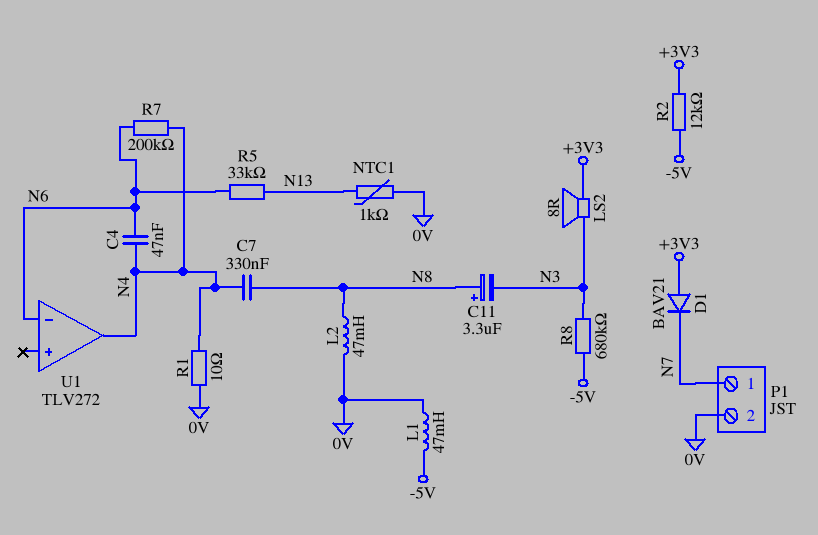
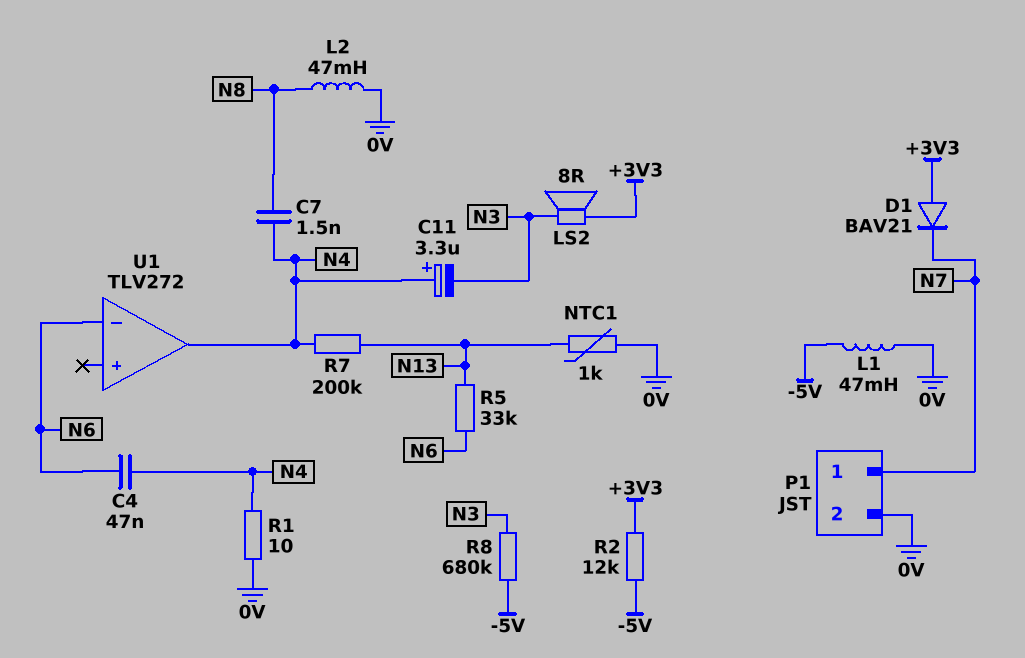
C7: 330nF (N4, N8) -> 1.5nF (N4, N8)
C11: 3.3uF (plus N8, minus N3) -> 3.3uF (plus N4, minus N3)
R7: 200k (N4, N6) -> 200k (N4, N13)

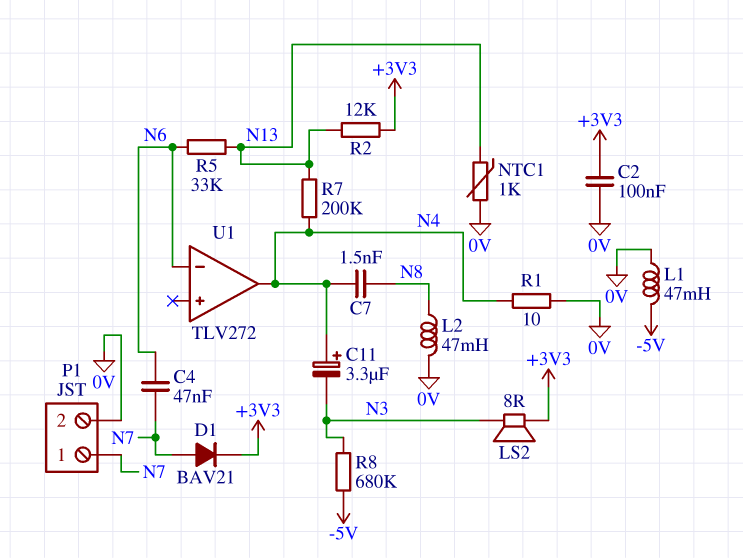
C2: none -> 100nF (+3V3, 0V)
C4: 47nF (N4, N6) -> 47nF (N6, N7)
D1: diode BAV21 (A +3V3, K N7) -> diode BAV21 (A N7, K +3V3)
R2: 12k (+3V3, -5V) -> 12k (+3V3, N13)

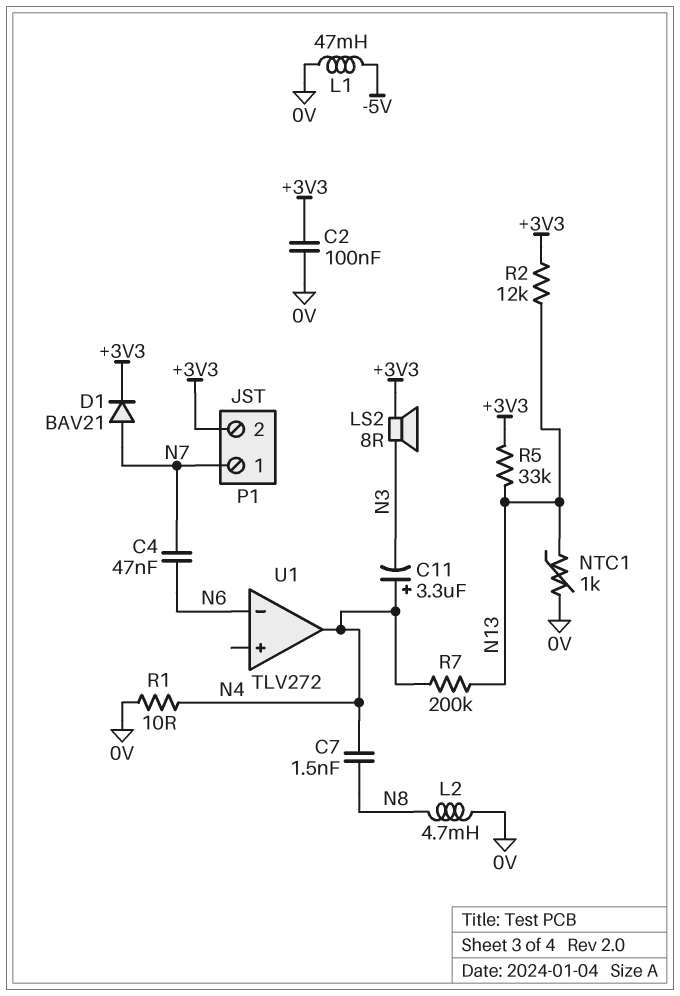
L2: 47mH (0V, N8) -> 4.7mH (0V, N8)
P1 pin 2: 0V -> +3V3
R5: 33k (N6, N13) -> 33k (+3V3, N13)
R8: 680k (-5V, N3) -> none

